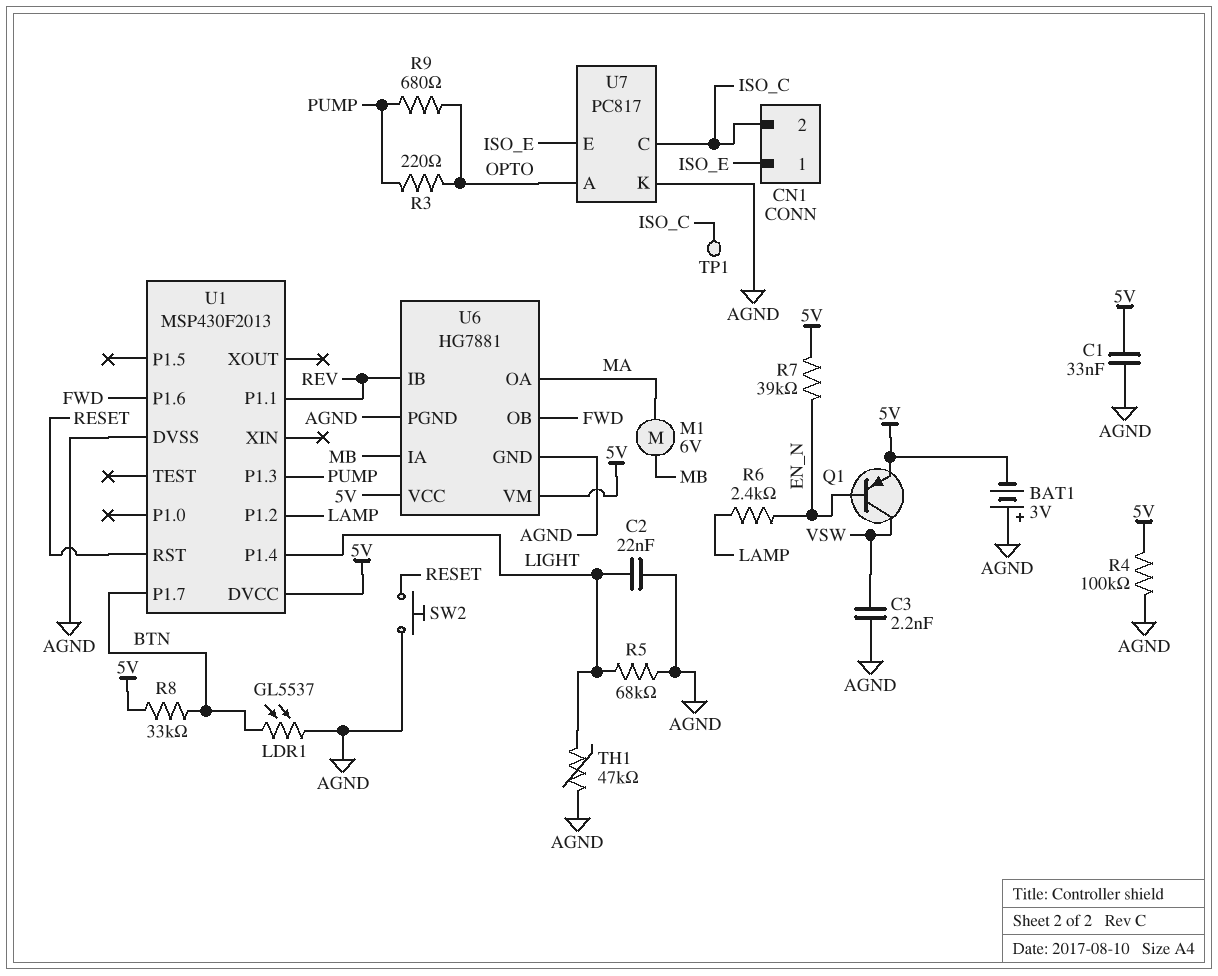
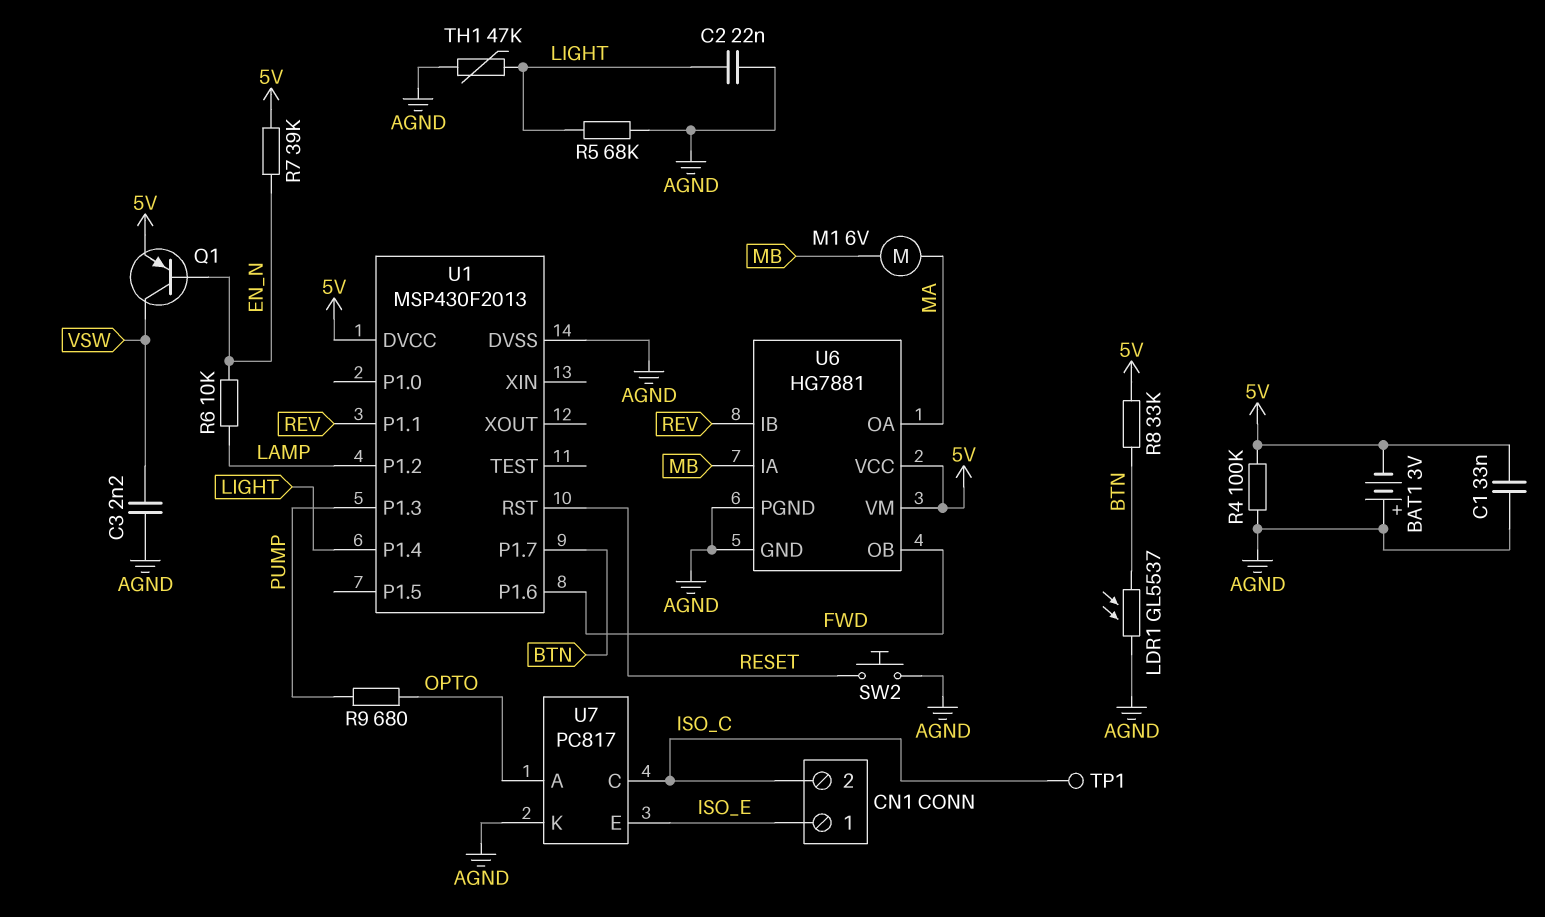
R3: 220 (OPTO, PUMP) -> none
R6: 2.4k (EN_N, LAMP) -> 10k (EN_N, LAMP)

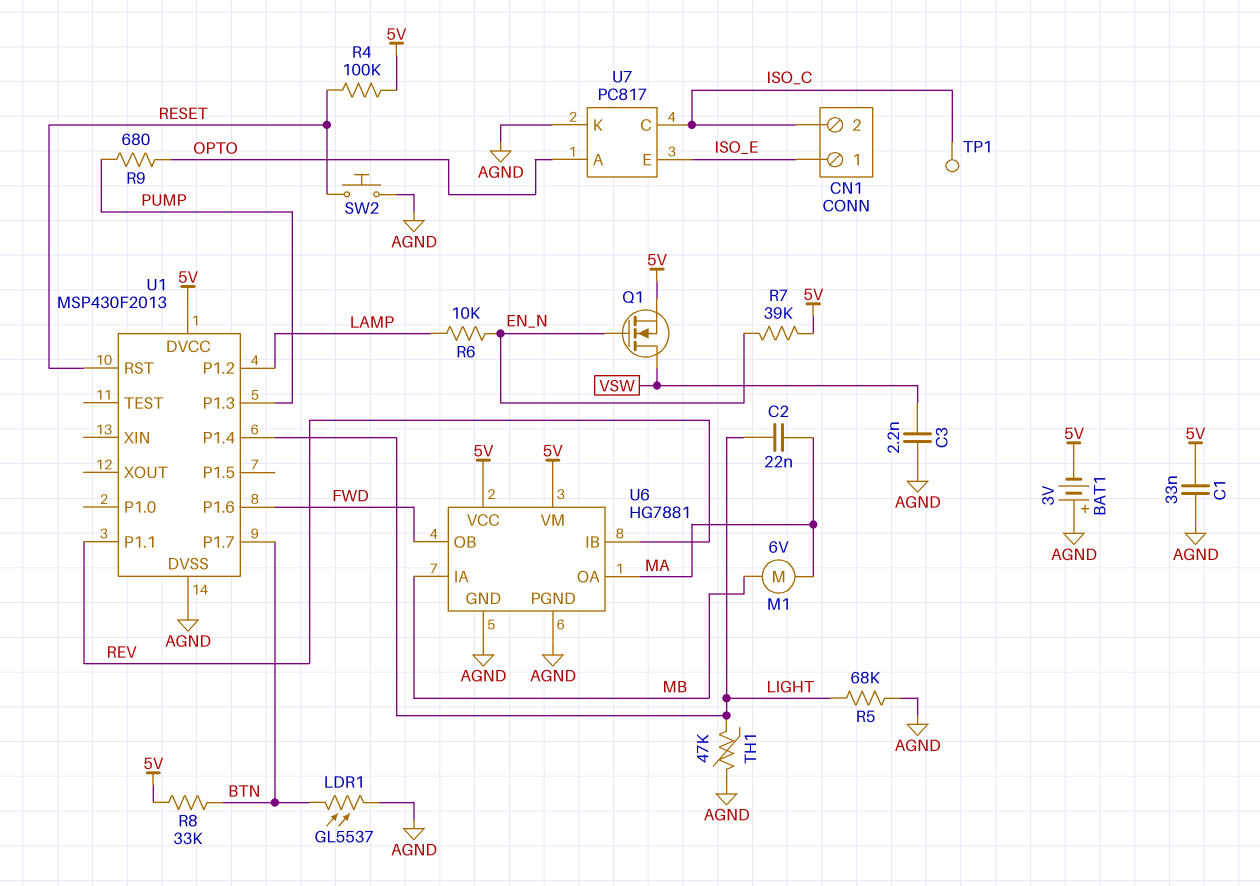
C2: 22nF (AGND, LIGHT) -> 22nF (LIGHT, MA)
Q1: PNP (B EN_N, C VSW, E 5V) -> NMOS (G EN_N, D VSW, S 5V)
R4: 100k (5V, AGND) -> 100k (5V, RESET)

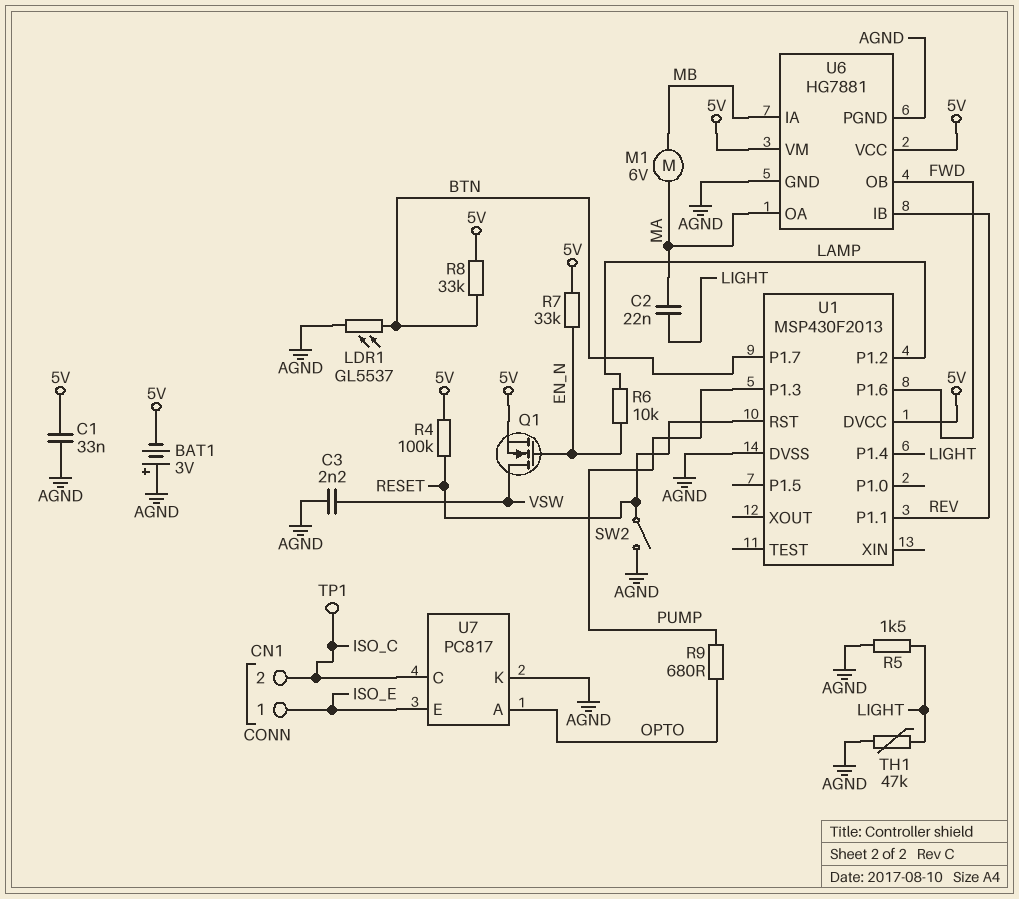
R5: 68k (AGND, LIGHT) -> 1.5k (AGND, LIGHT)
R7: 39k (5V, EN_N) -> 33k (5V, EN_N)
SW2: button (AGND, RESET) -> switch (AGND, RESET)

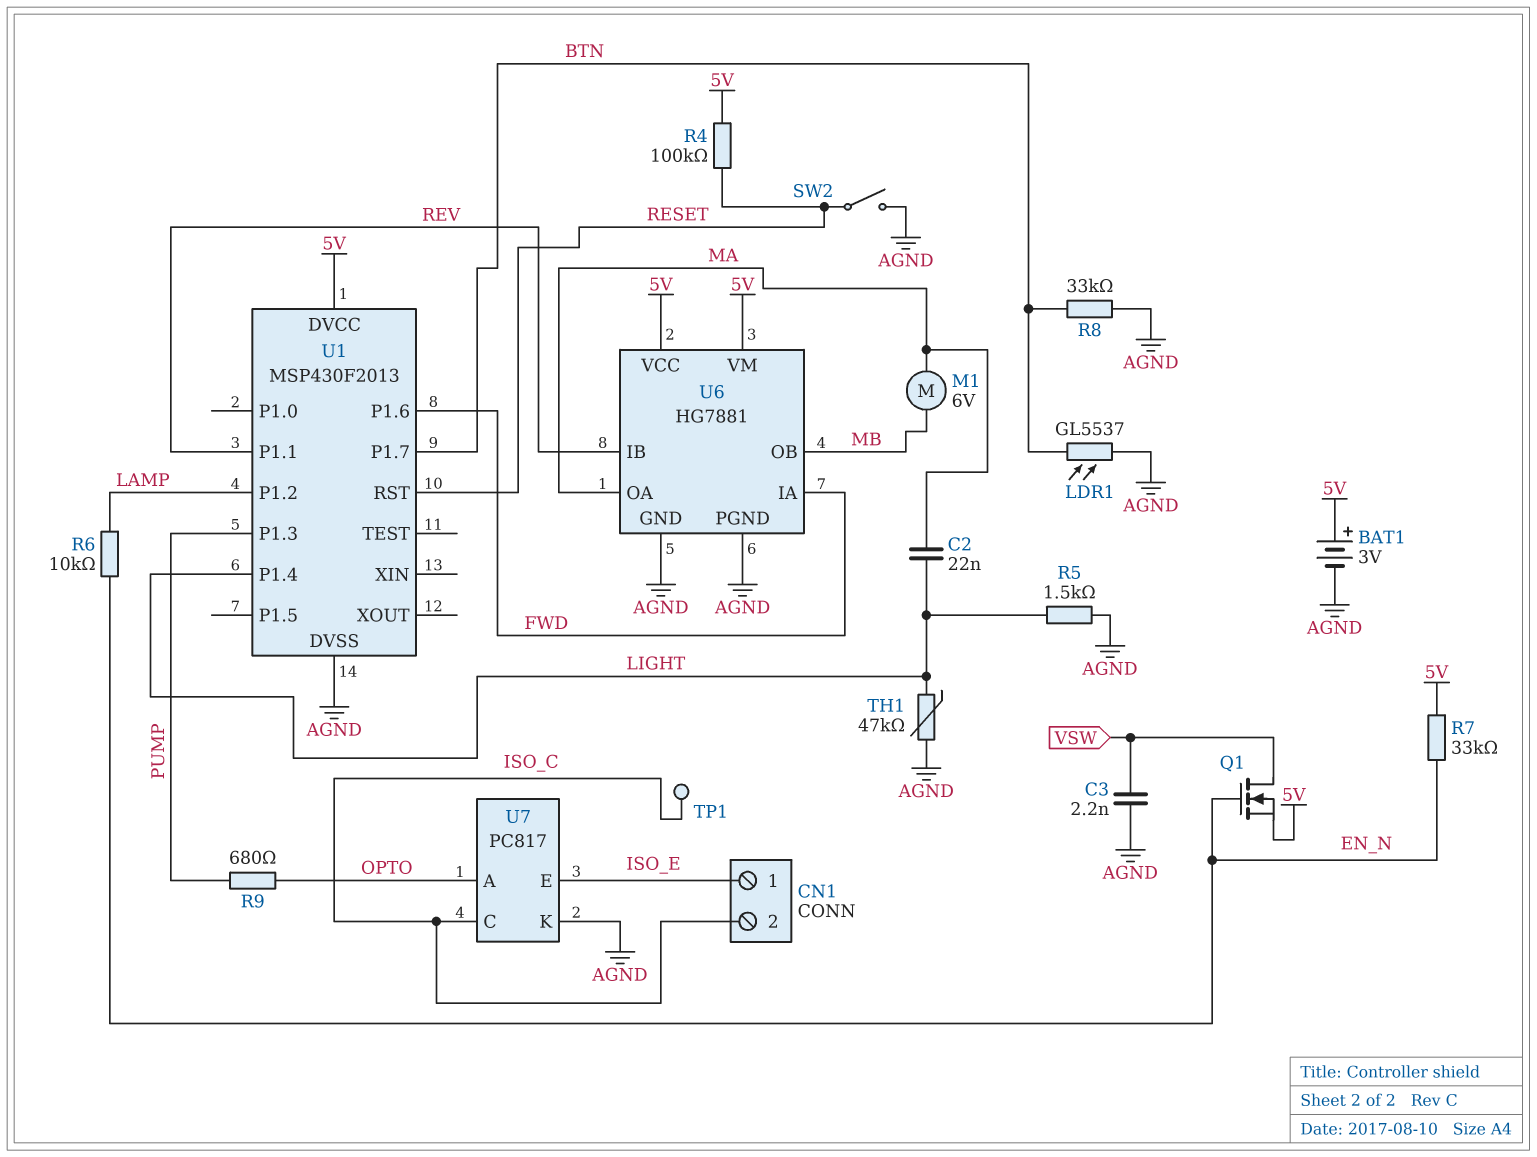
BAT1: 3V (plus AGND, minus 5V) -> 3V (plus 5V, minus AGND)
C1: 33nF (5V, AGND) -> none
R8: 33k (5V, BTN) -> 33k (AGND, BTN)
U6 pin IA: MB -> FWD
U6 pin OB: FWD -> MB

